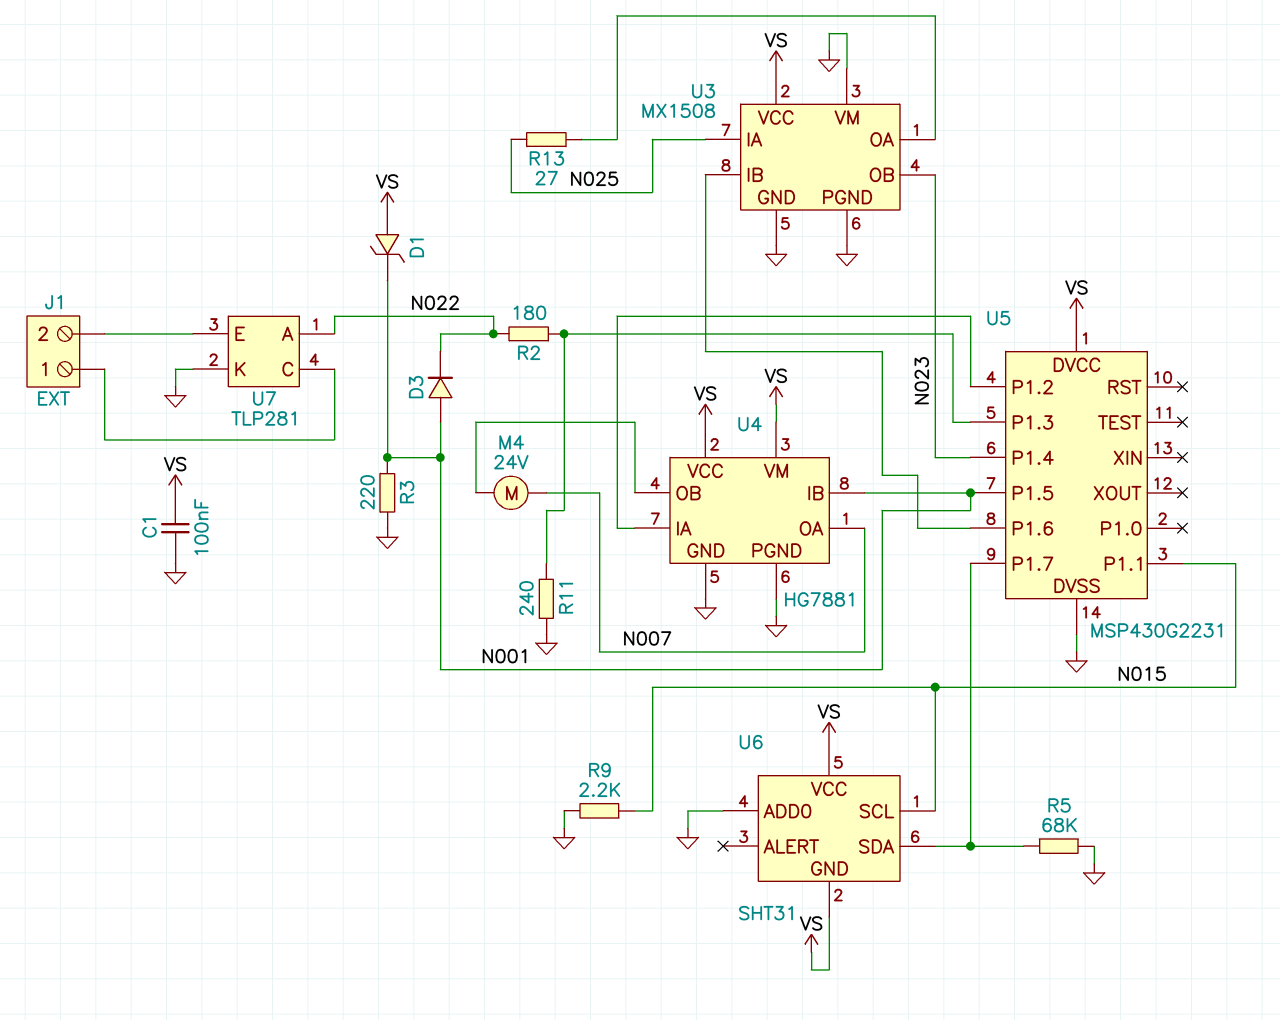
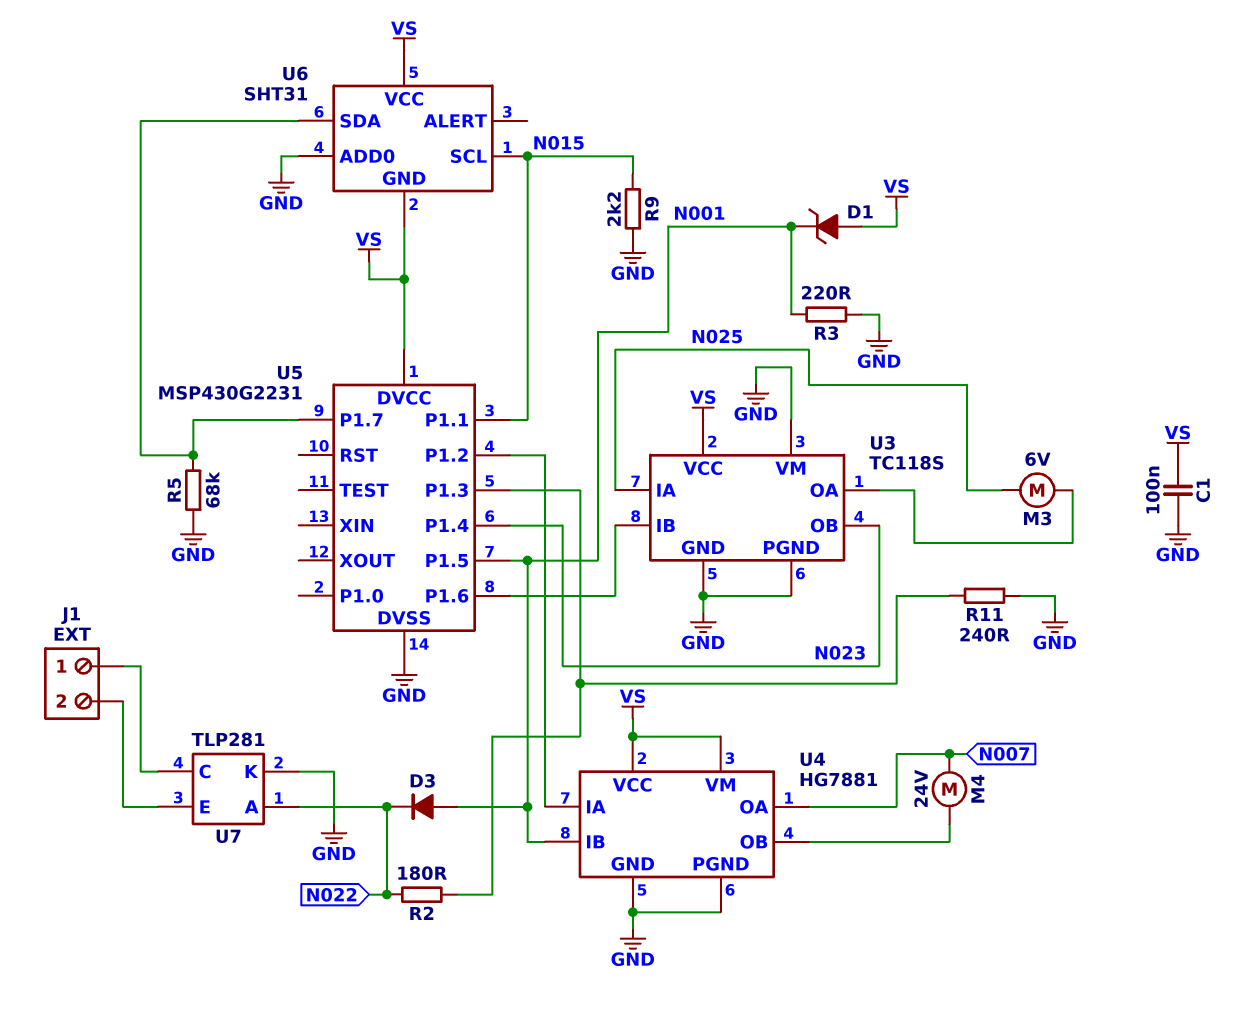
M3: none -> motor 6V (N025, U3/OA)
R13: 27 (N025, U3/OA) -> none
U3: MX1508 -> TC118S

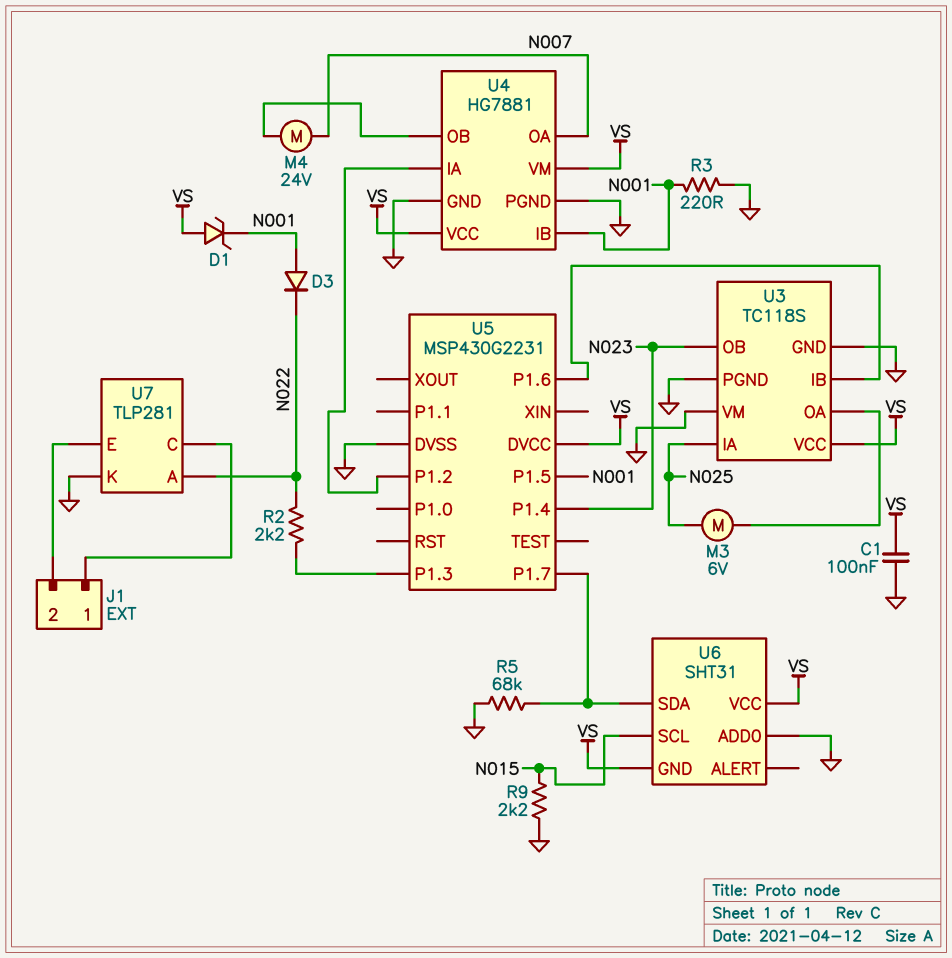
R2: 180 (N022, U5/P1.3) -> 2.2k (N022, U5/P1.3)
R11: 240 (GND, U5/P1.3) -> none
U5 pin P1.1: N015 -> none

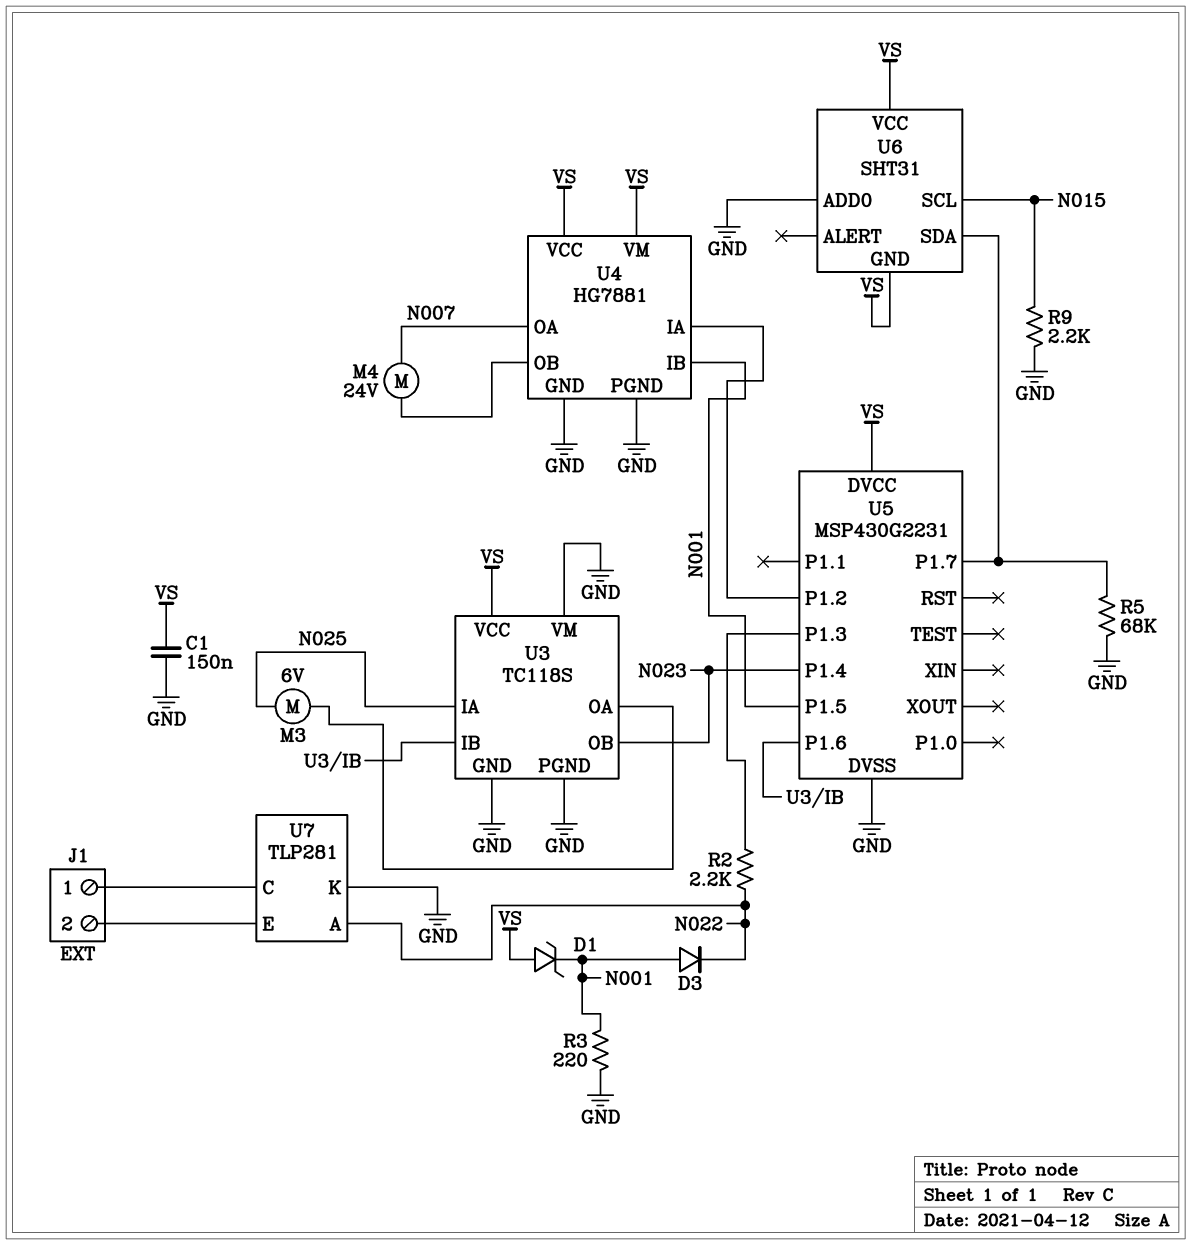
C1: 100nF (GND, VS) -> 150nF (GND, VS)

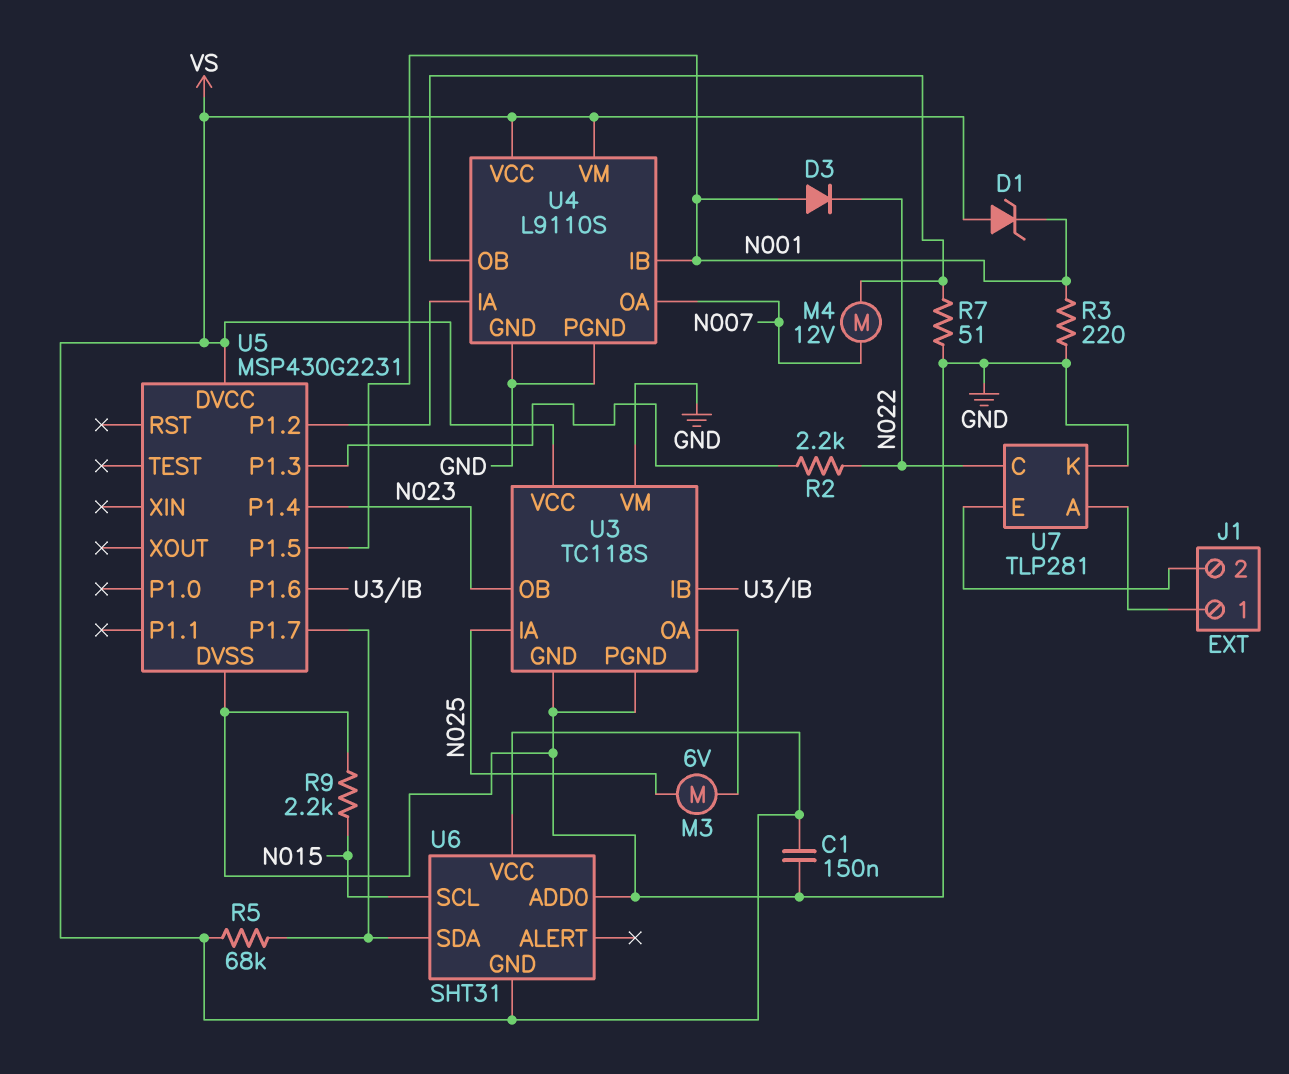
M4: motor 24V (N007, U4/OB) -> motor 12V (N007, U4/OB)
R5: 68k (GND, U5/P1.7) -> 68k (U5/P1.7, VS)
R7: none -> 51 (GND, U4/OB)
U4: HG7881 -> L9110S
U7 pin A: N022 -> J1/1
U7 pin C: J1/1 -> N022

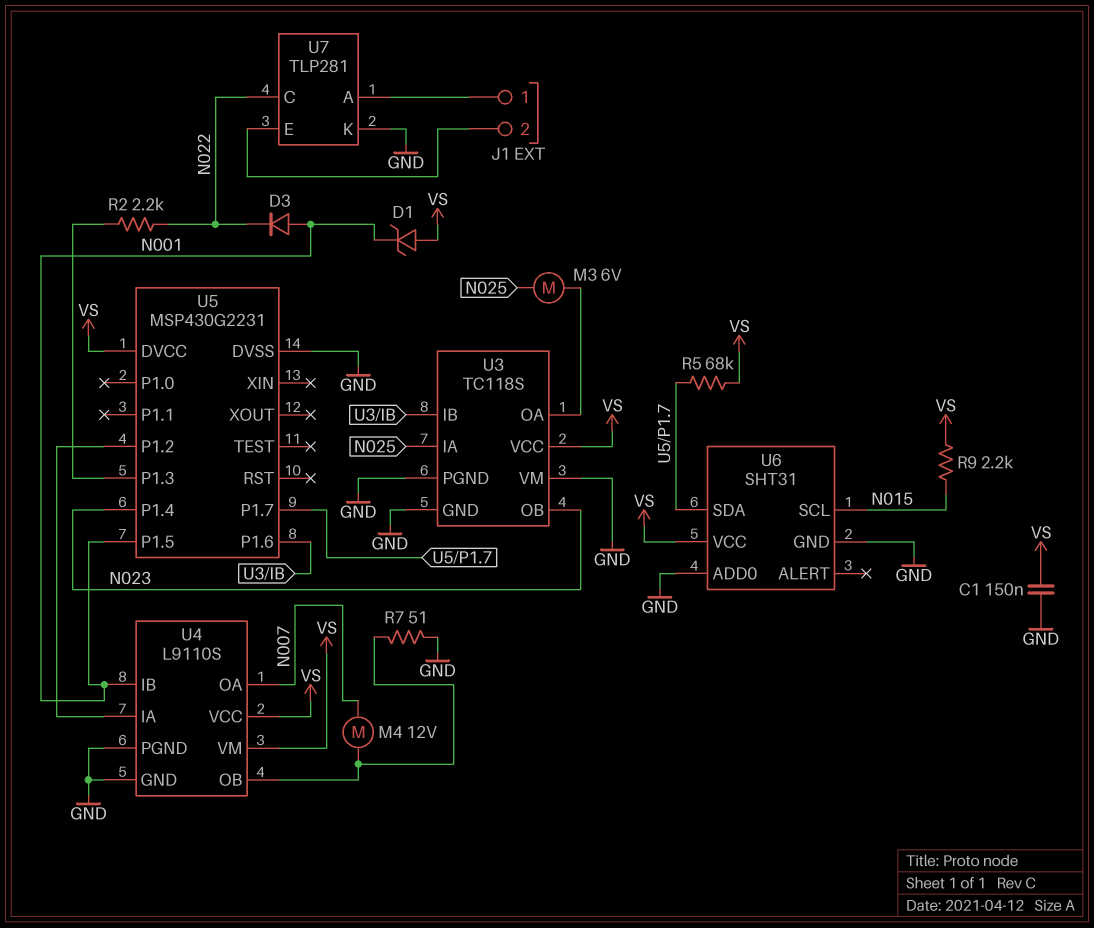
R3: 220 (GND, N001) -> none
R9: 2.2k (GND, N015) -> 2.2k (N015, VS)
U6 pin GND: VS -> GND

